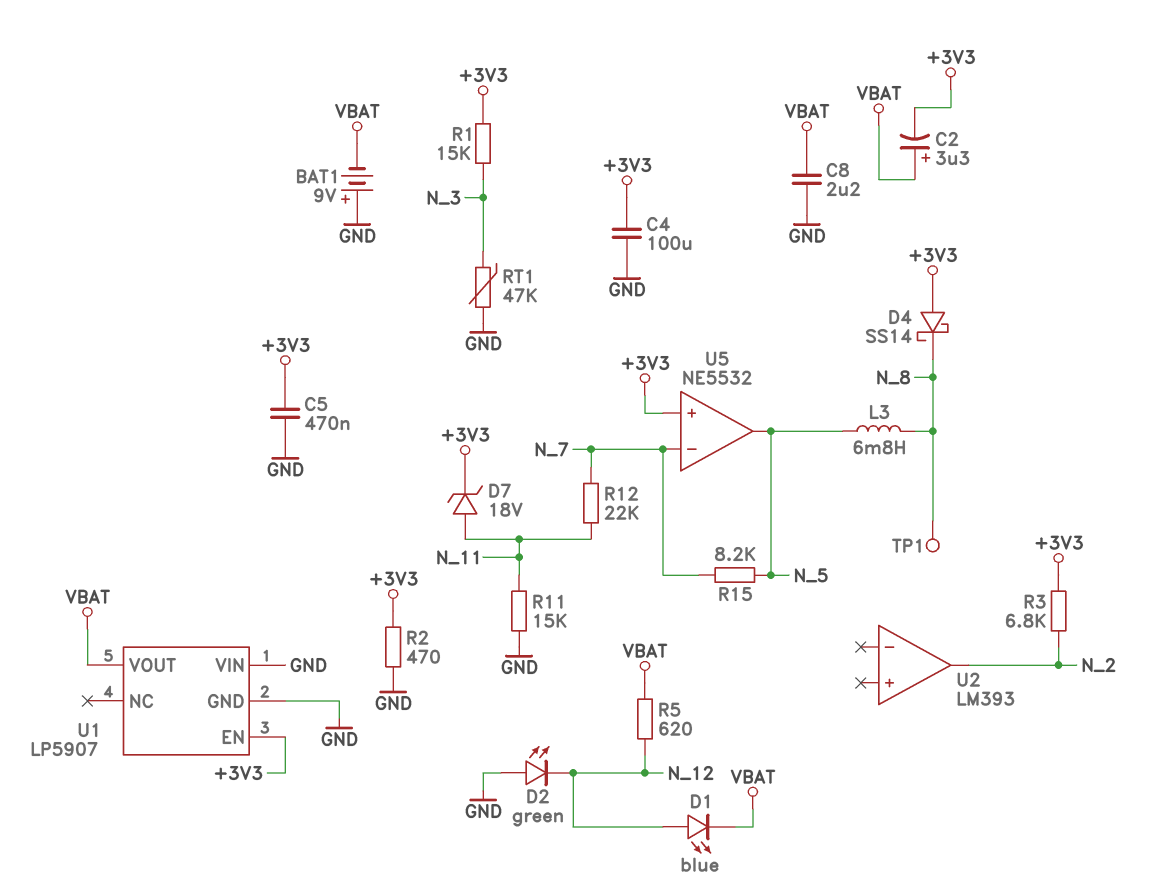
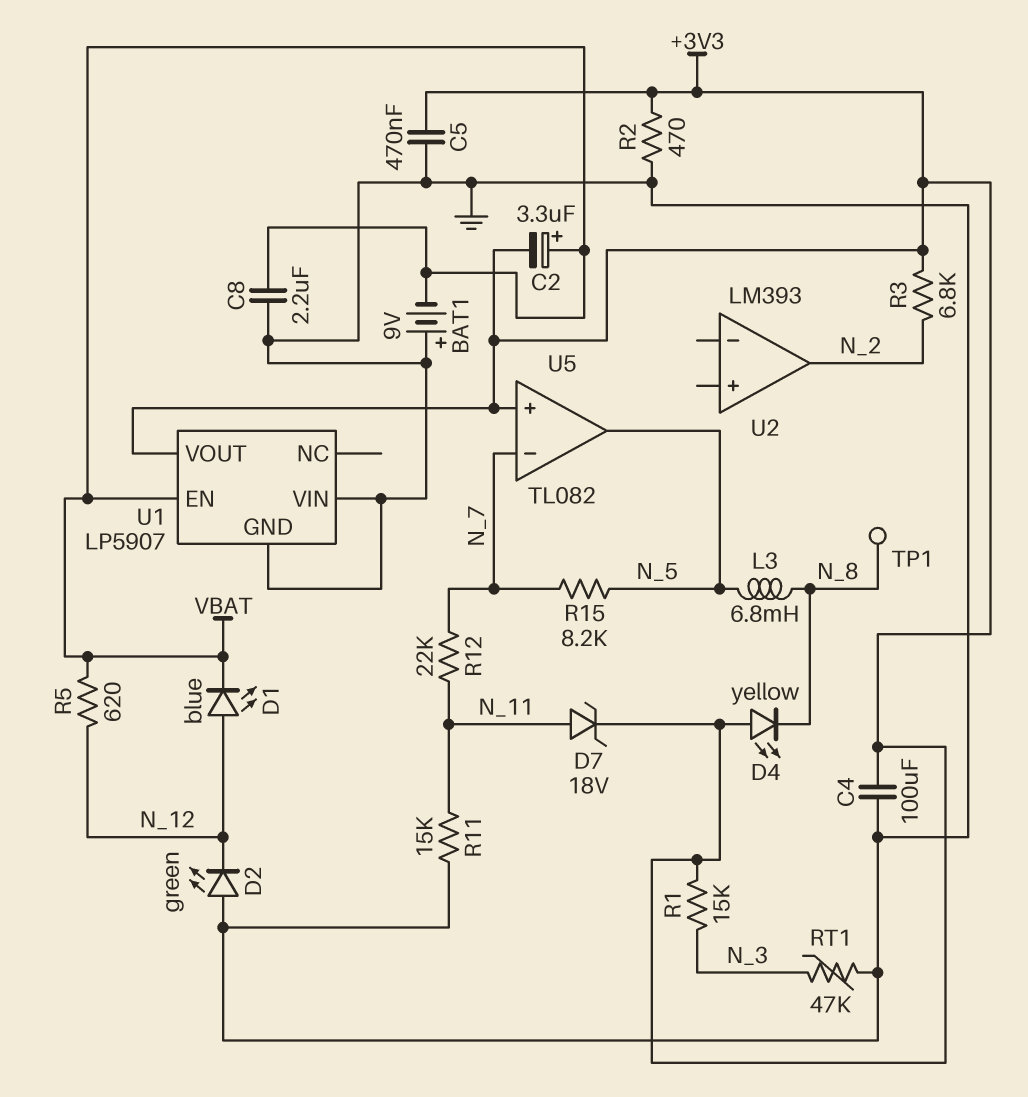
D4: schottky SS14 (A +3V3, K N_8) -> LED yellow (A +3V3, K N_8)
U1 pin EN: +3V3 -> VBAT
U1 pin VOUT: VBAT -> +3V3
U5: NE5532 -> TL082

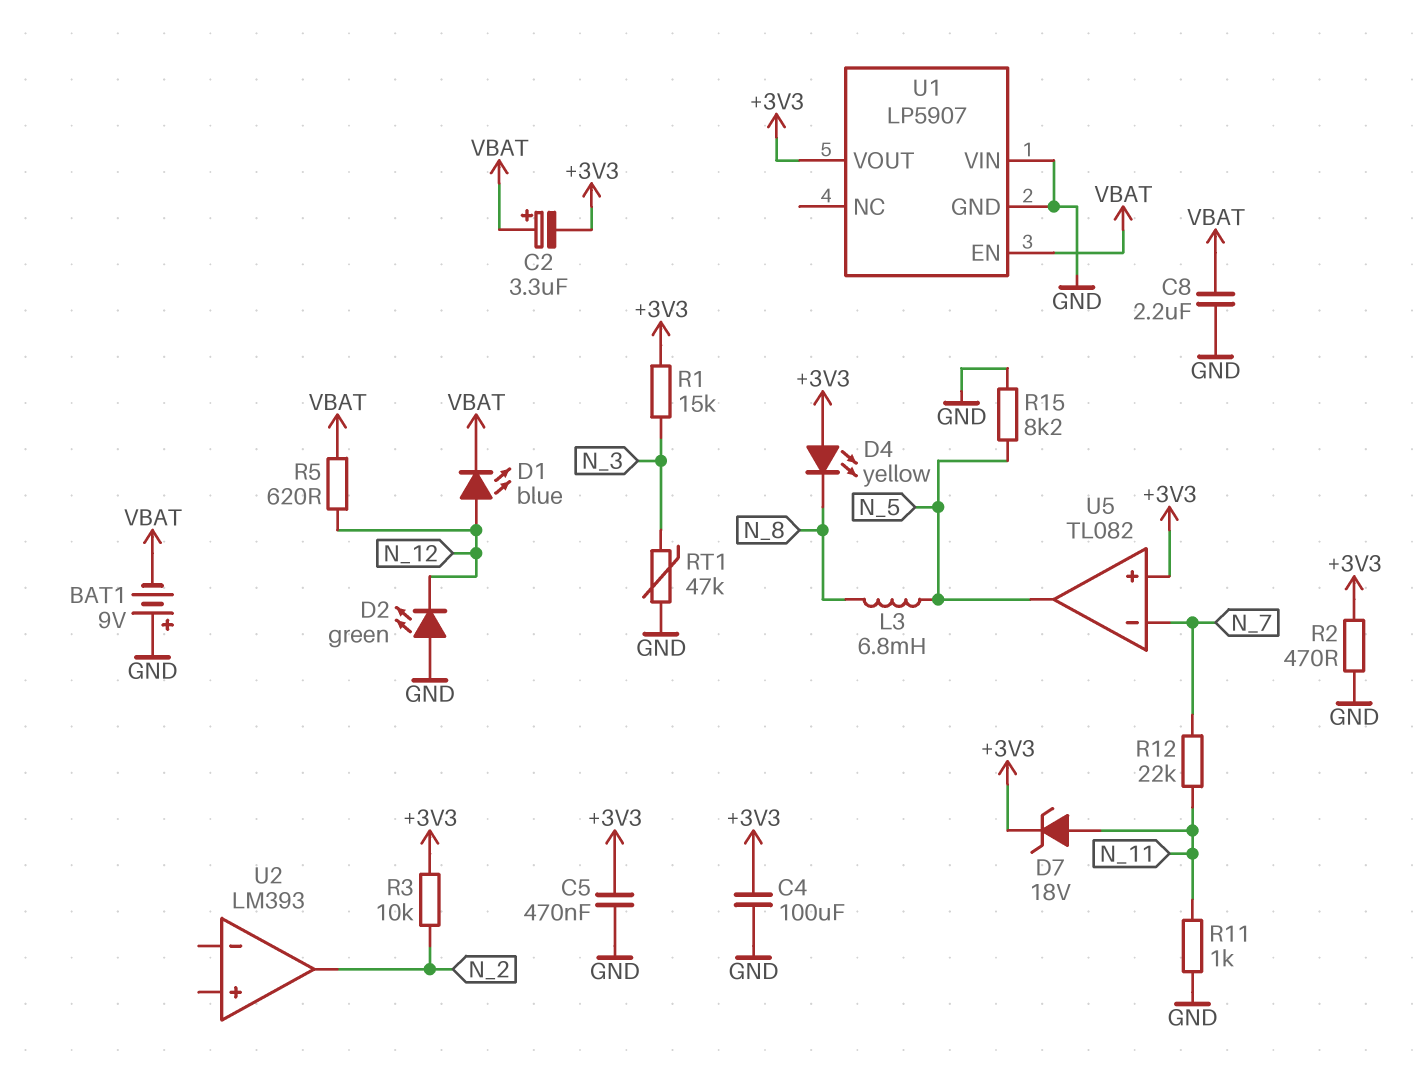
R3: 6.8k (+3V3, N_2) -> 10k (+3V3, N_2)
R11: 15k (GND, N_11) -> 1k (GND, N_11)
R15: 8.2k (N_5, N_7) -> 8.2k (GND, N_5)
TP1: test point (N_8) -> none

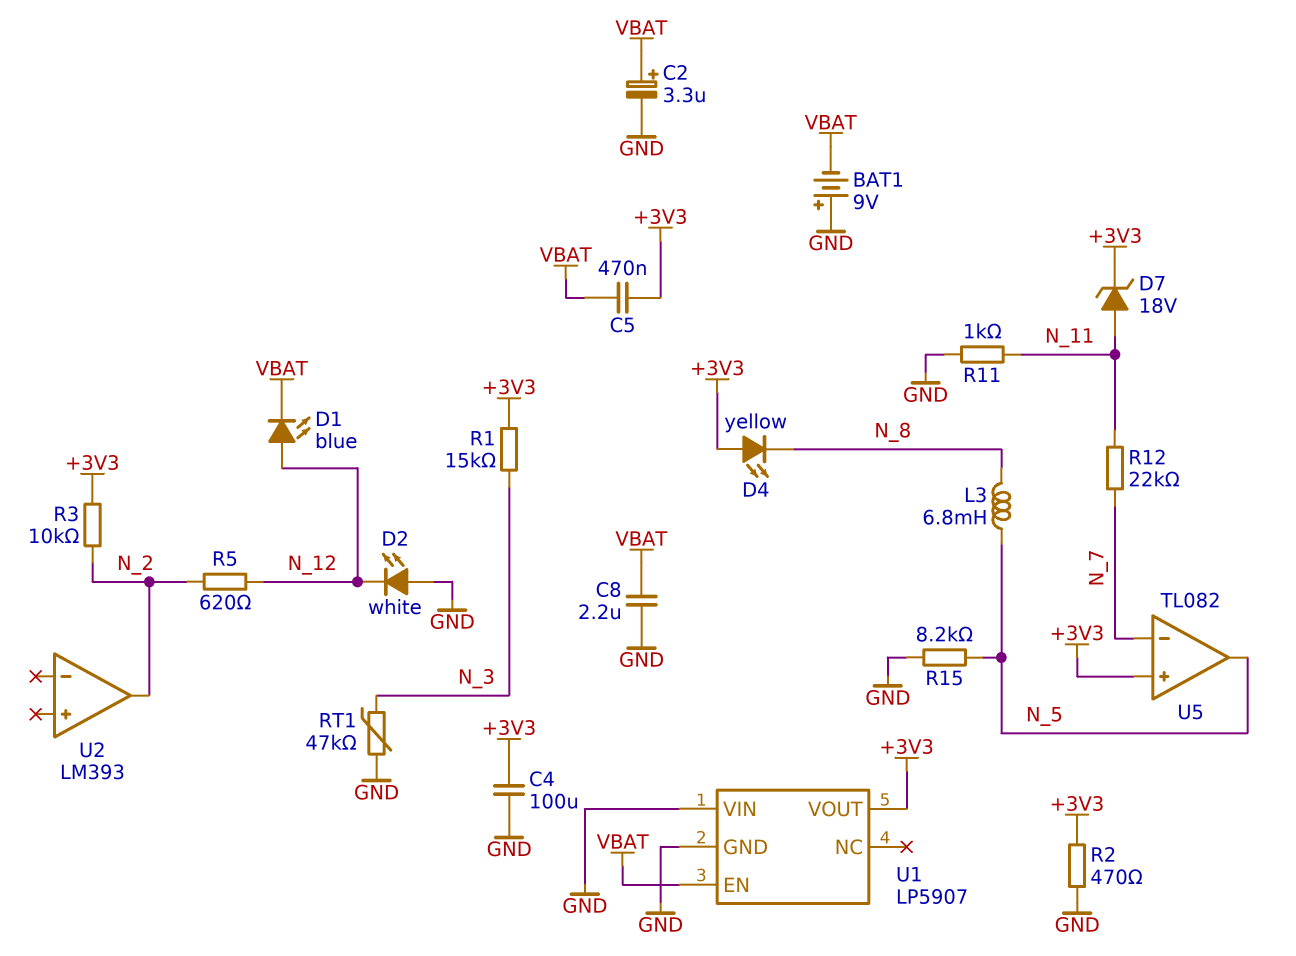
C2: 3.3uF (plus VBAT, minus +3V3) -> 3.3uF (plus VBAT, minus GND)
C5: 470nF (+3V3, GND) -> 470nF (+3V3, VBAT)
D2: LED green (A GND, K N_12) -> LED white (A GND, K N_12)
R5: 620 (N_12, VBAT) -> 620 (N_2, N_12)

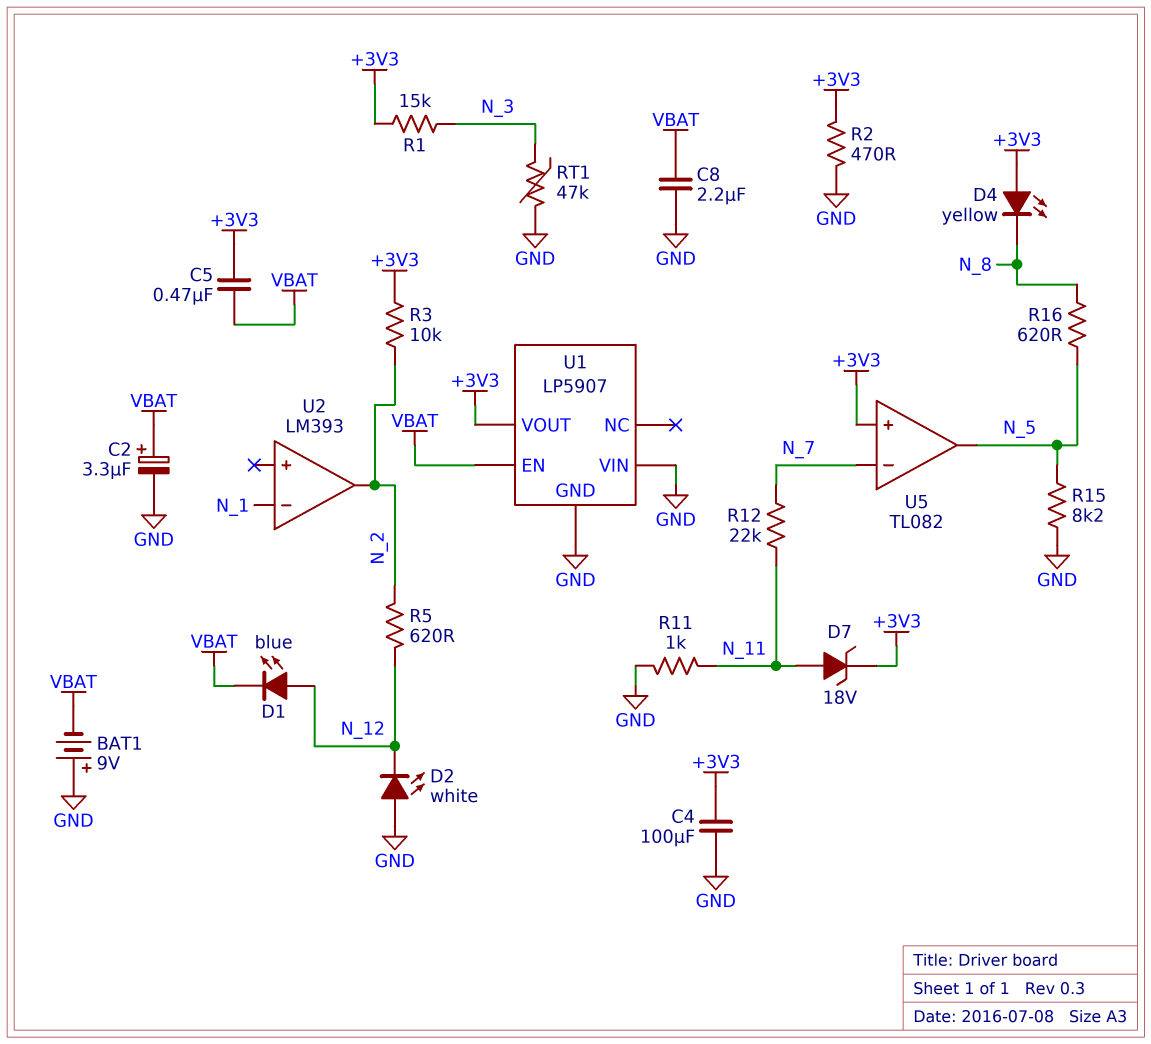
L3: 6.8mH (N_5, N_8) -> none
R16: none -> 620 (N_5, N_8)
U2 pin in-: none -> N_1

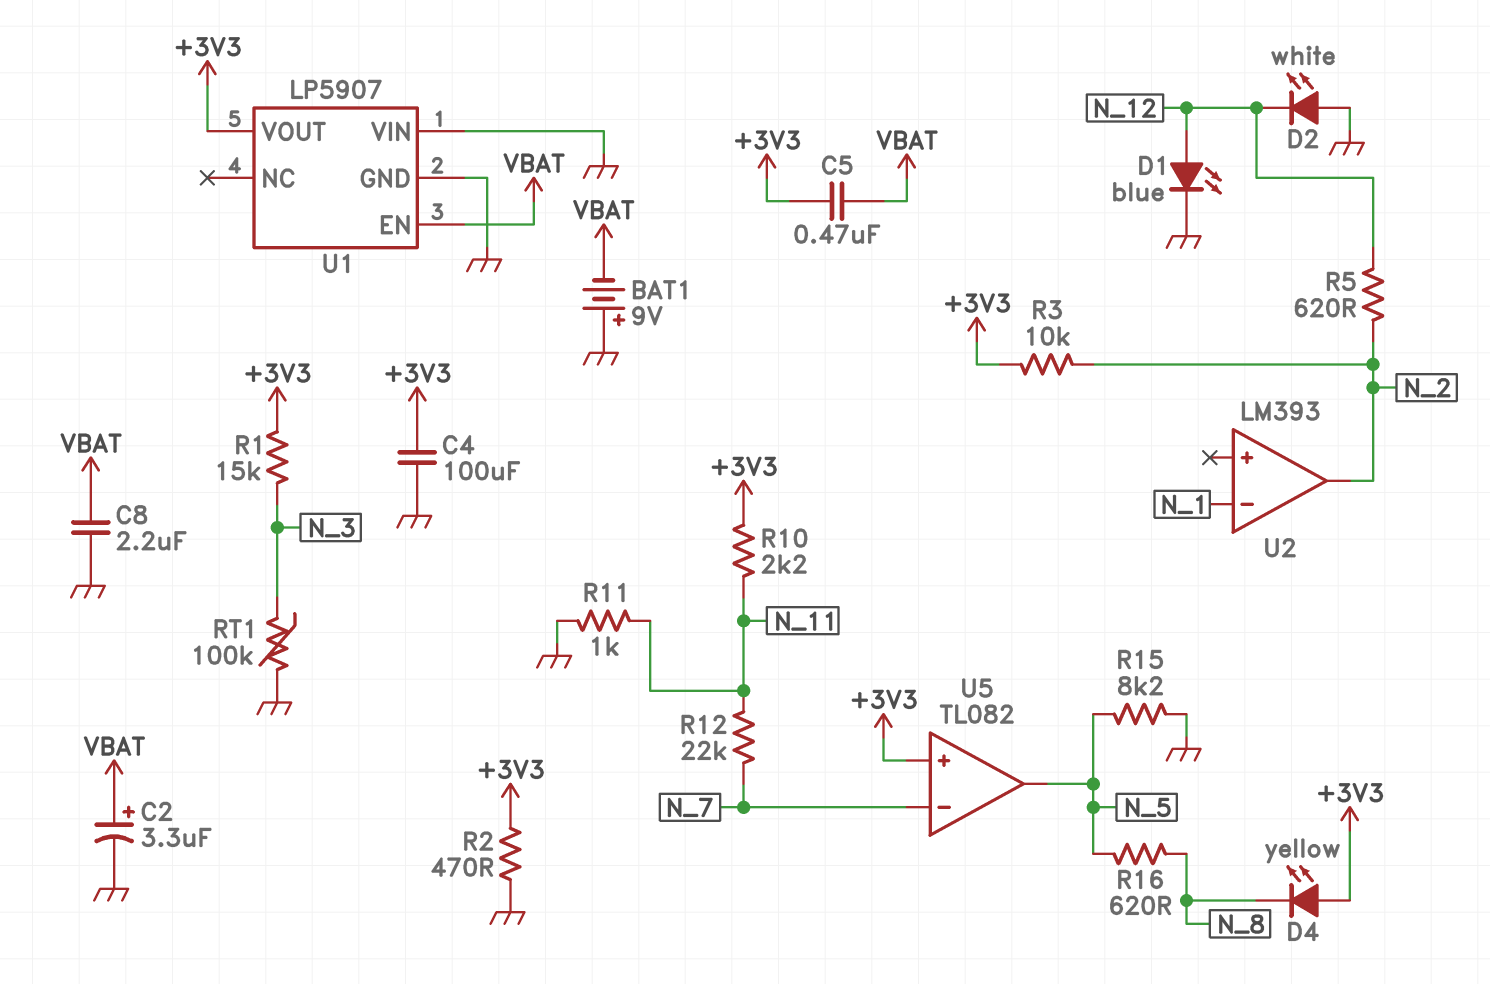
D1: LED blue (A N_12, K VBAT) -> LED blue (A N_12, K GND)
D7: zener 18V (A N_11, K +3V3) -> none
R10: none -> 2.2k (+3V3, N_11)
RT1: 47k (GND, N_3) -> 100k (GND, N_3)

